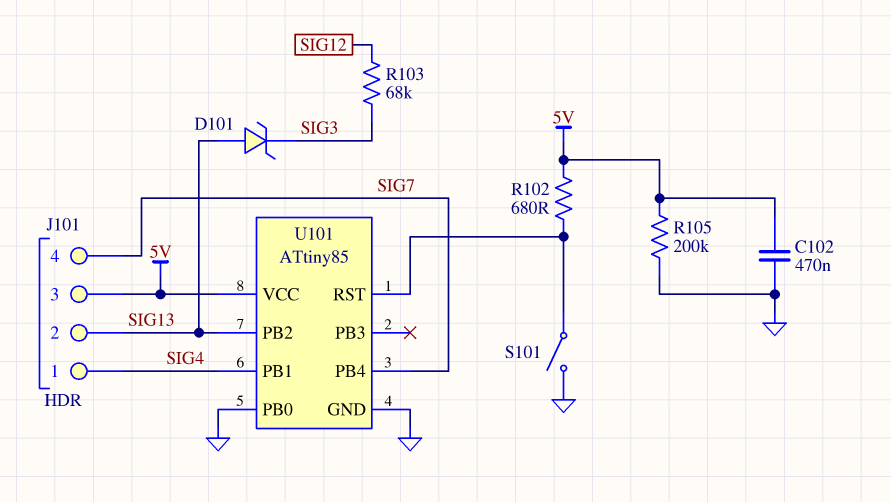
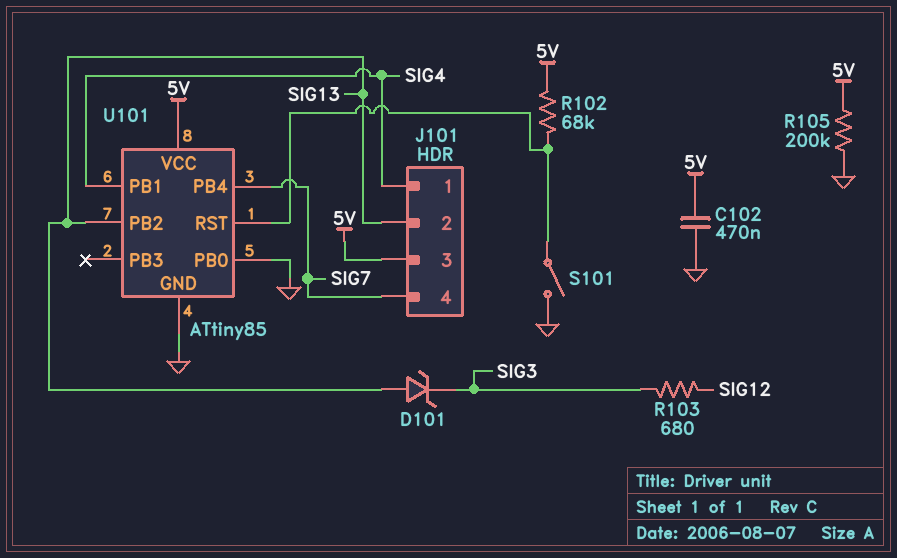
R102: 680 (5V, U101/RST) -> 68k (5V, U101/RST)
R103: 68k (SIG3, SIG12) -> 680 (SIG3, SIG12)

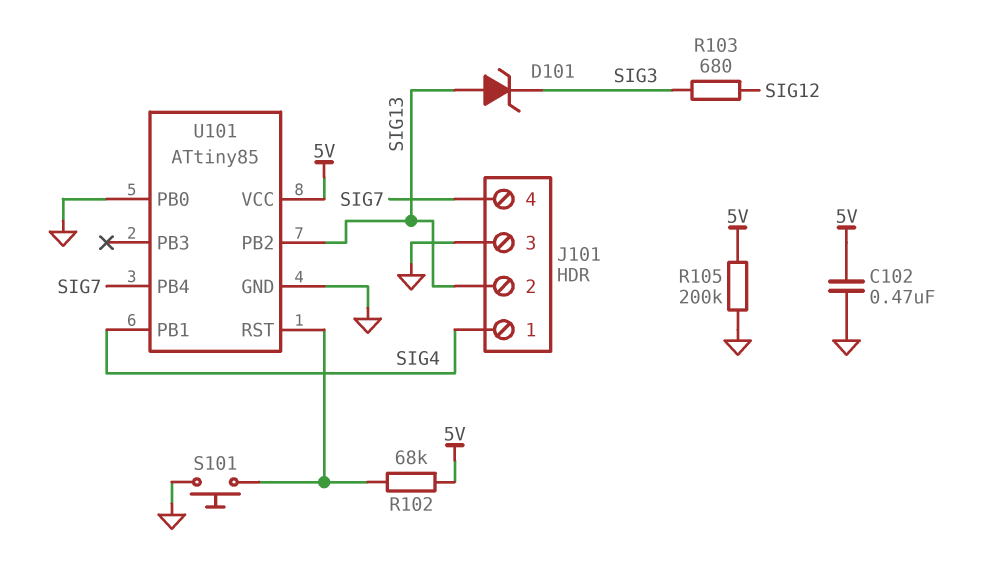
J101 pin 3: 5V -> GND
S101: switch (GND, U101/RST) -> button (GND, U101/RST)

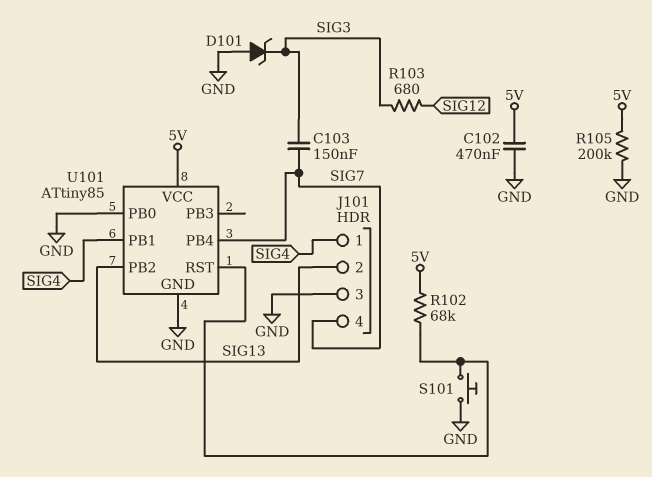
C103: none -> 150nF (SIG3, SIG7)
D101: zener (A SIG13, K SIG3) -> zener (A GND, K SIG3)

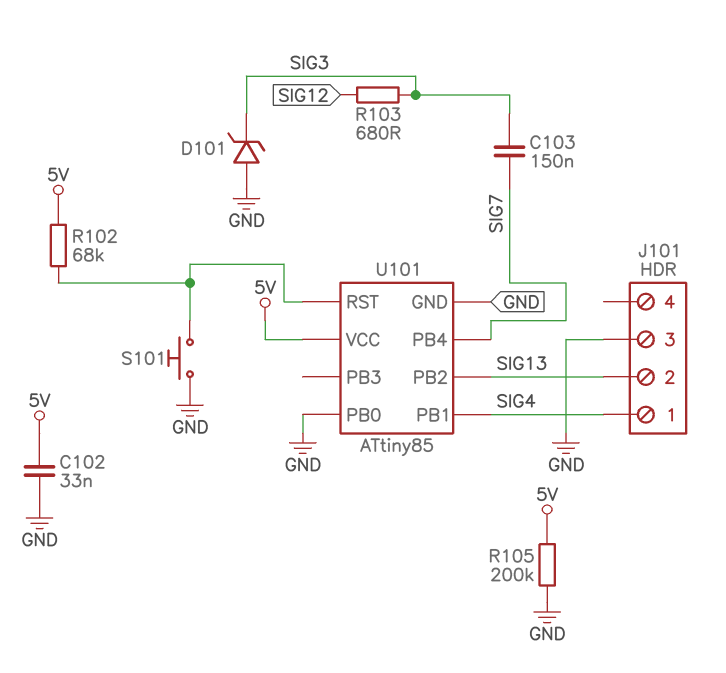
C102: 470nF (5V, GND) -> 33nF (5V, GND)
J101 pin 4: SIG7 -> none

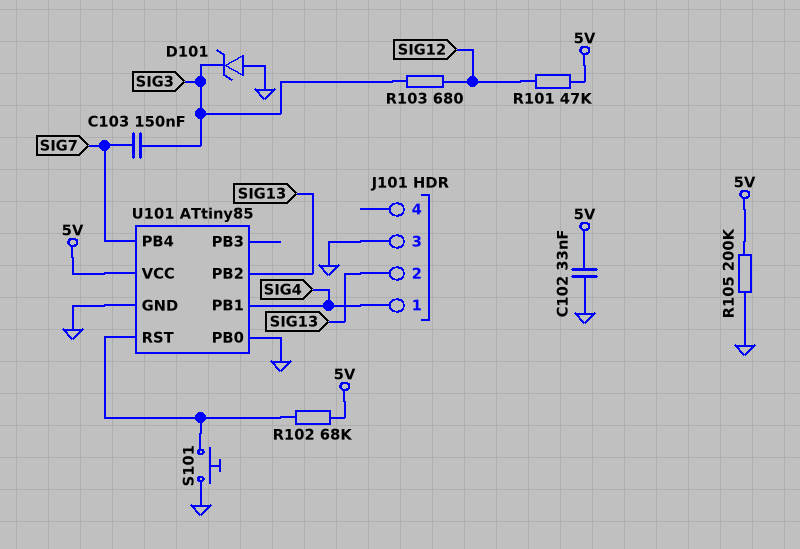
R101: none -> 47k (5V, SIG12)

